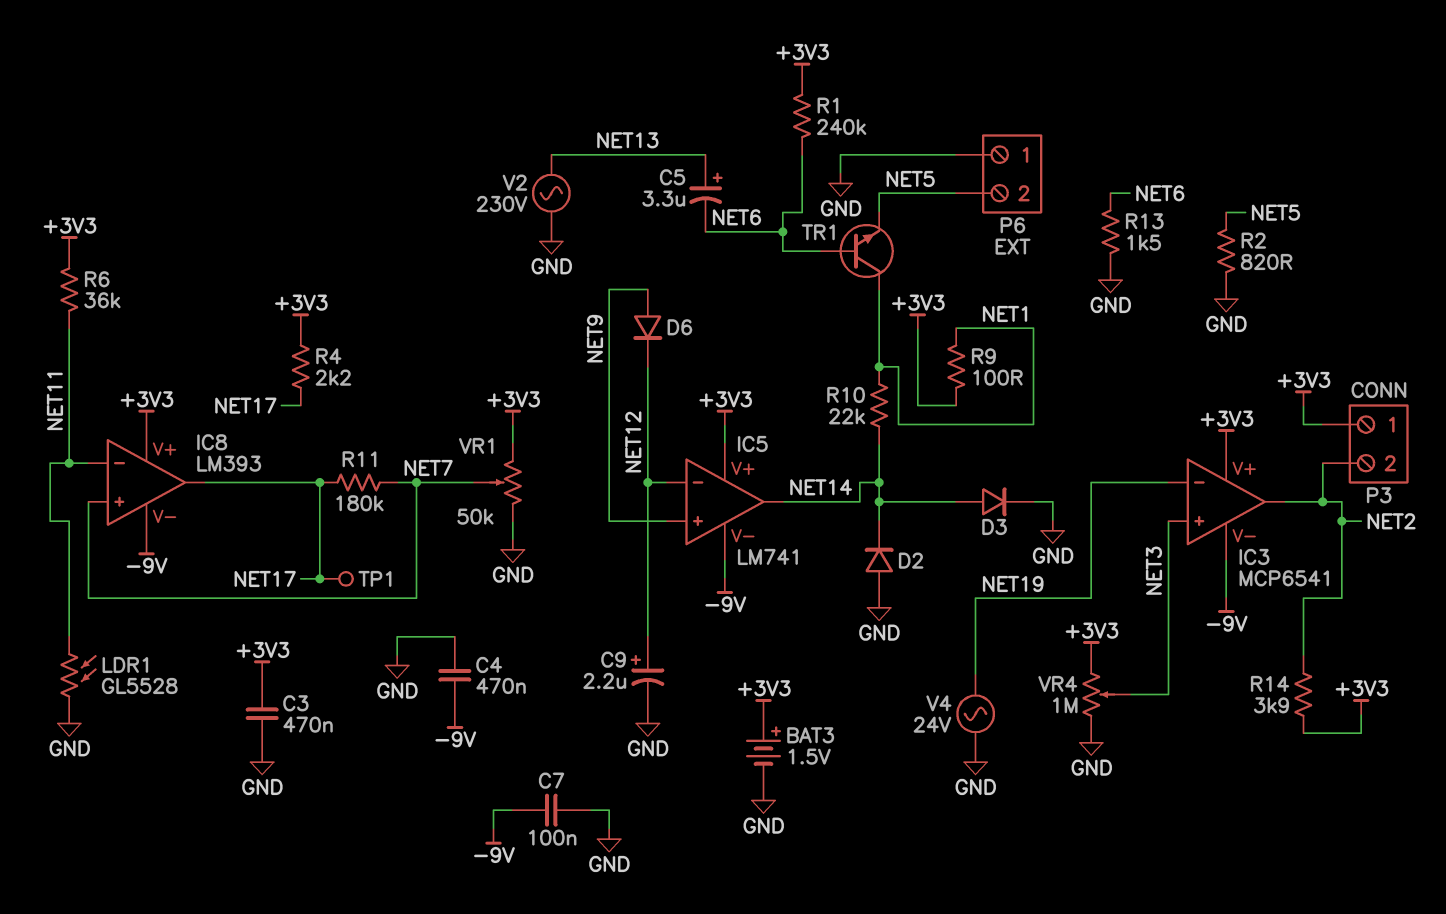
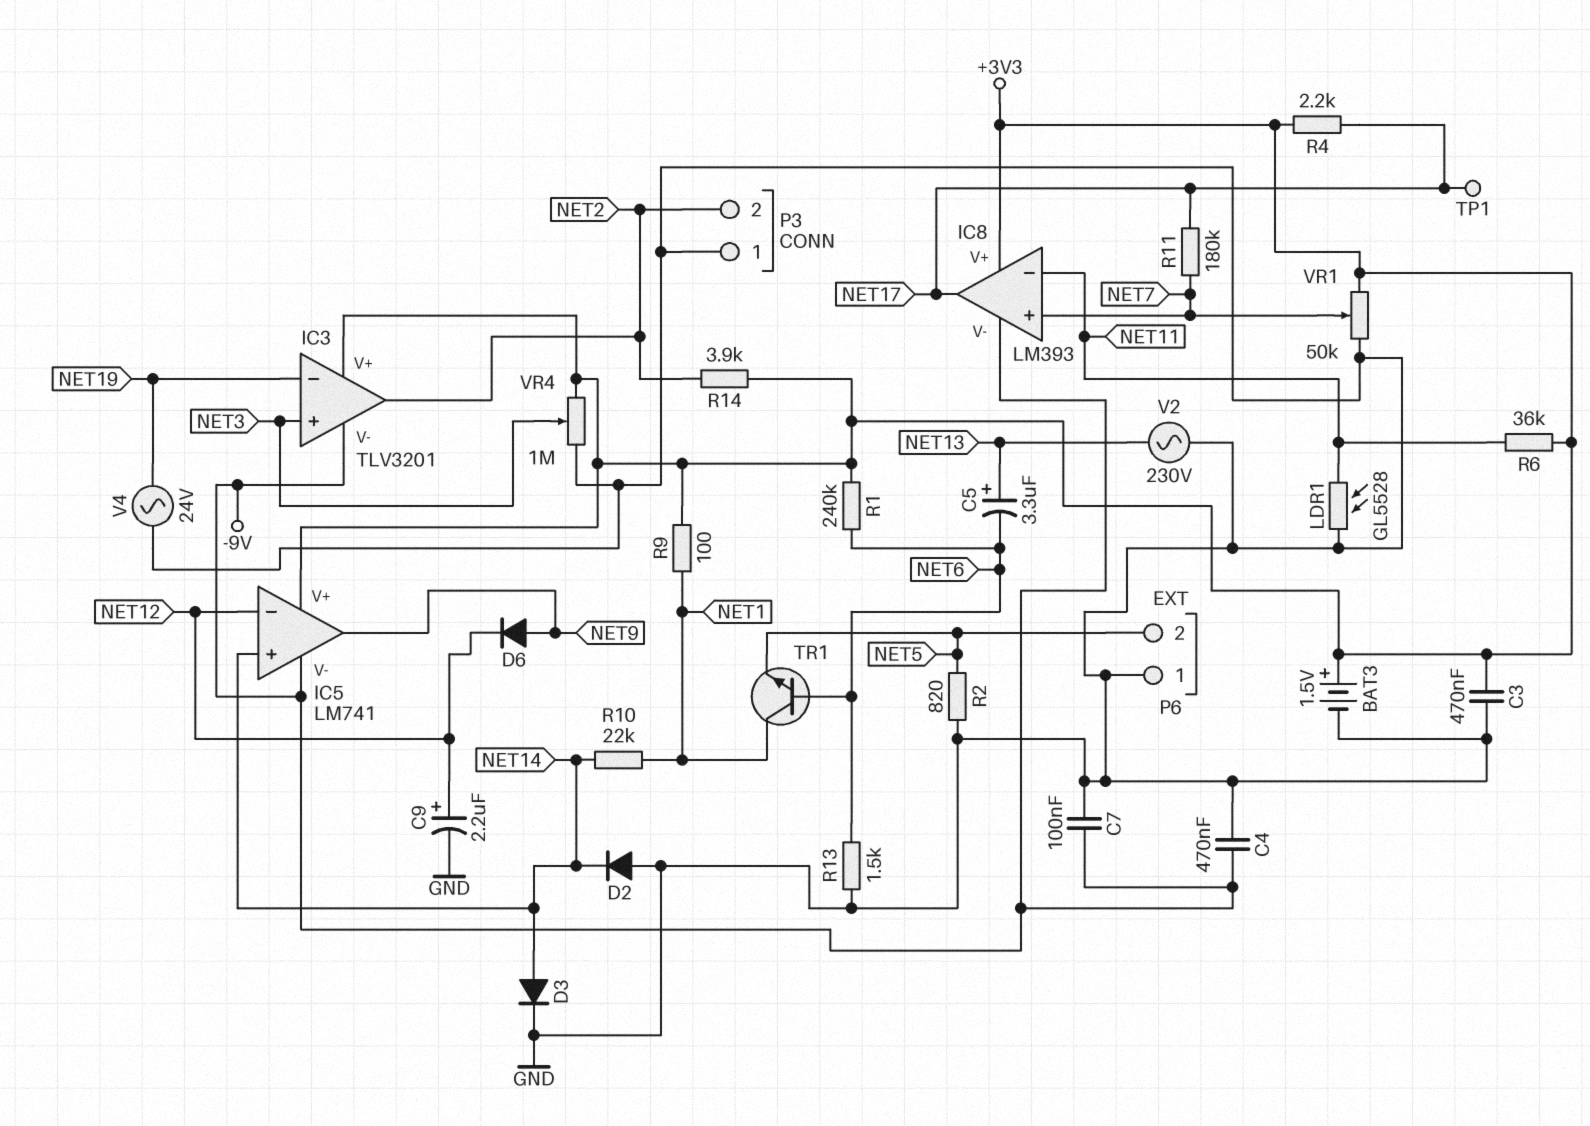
IC3: MCP6541 -> TLV3201
IC5 pin in+: NET9 -> NET14
IC5 pin out: NET14 -> NET9
P3 pin 1: +3V3 -> GND

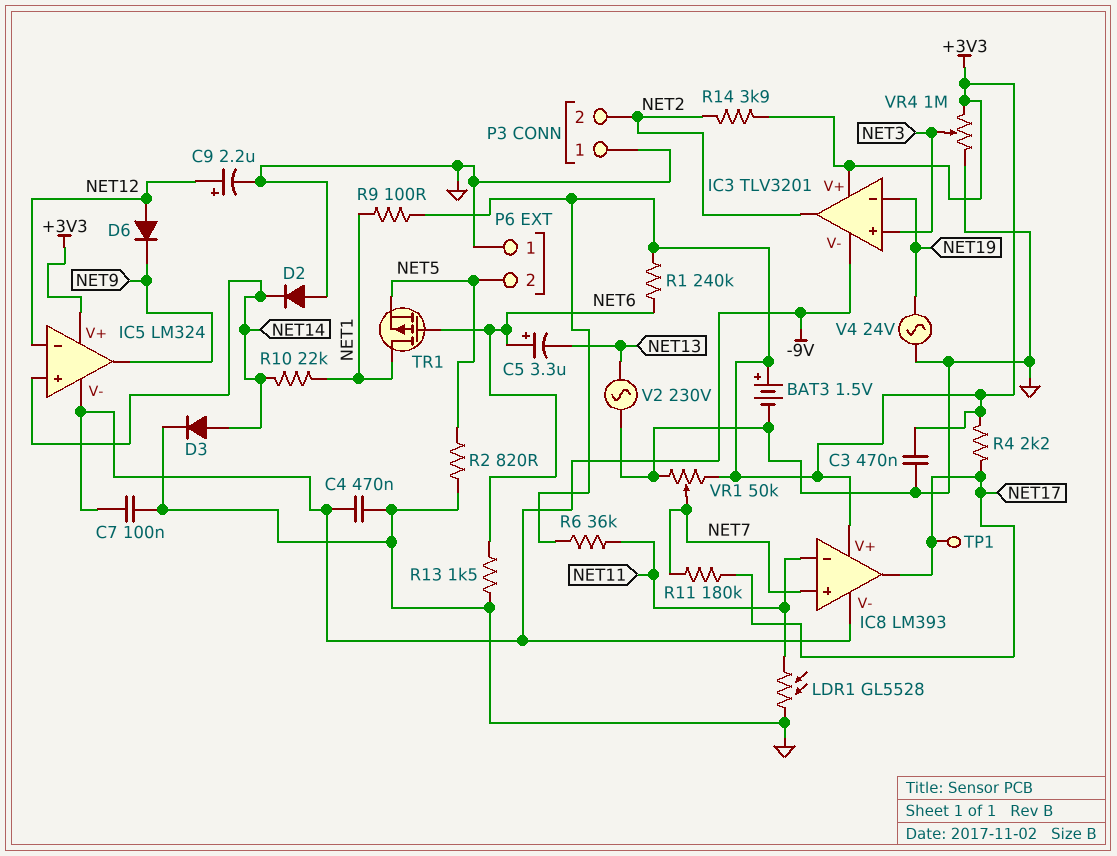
C5: 3.3uF (plus NET13, minus NET6) -> 3.3uF (plus NET6, minus NET13)
D6: diode (A NET9, K NET12) -> diode (A NET12, K NET9)
IC5: LM741 -> LM324
TR1: NPN (B NET6, C NET1, E NET5) -> PMOS (G NET6, D NET1, S NET5)

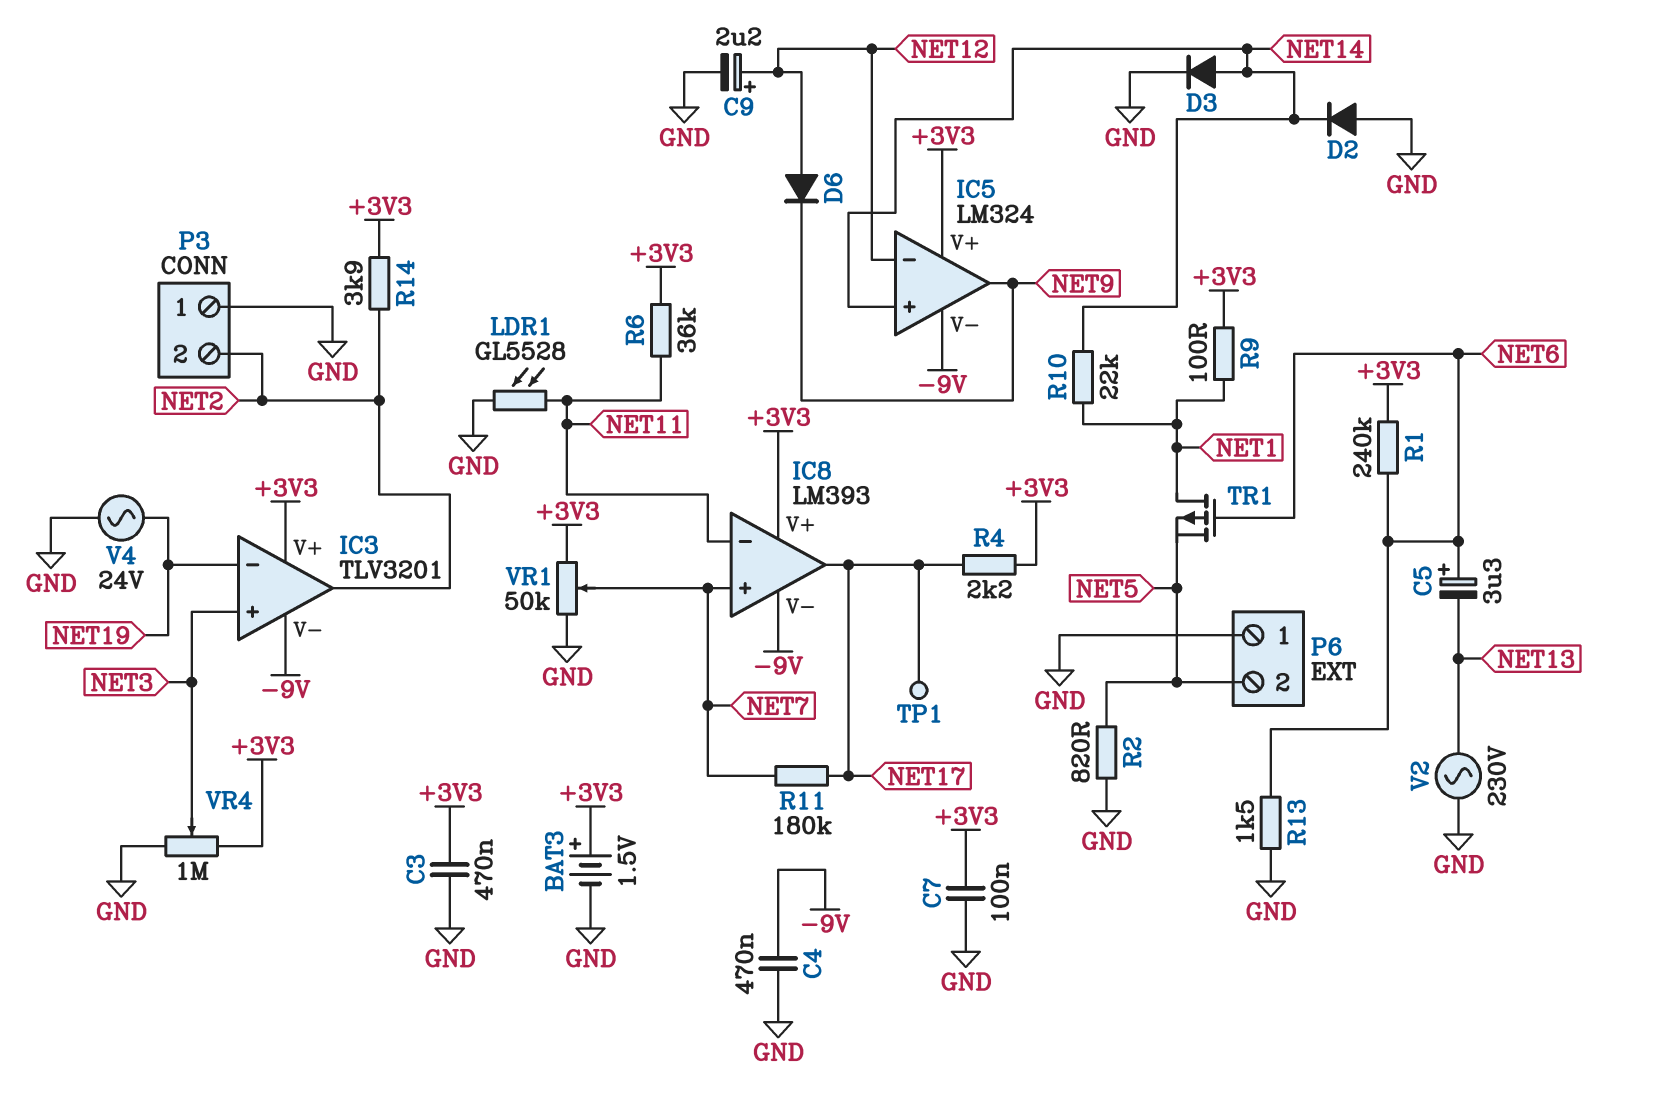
C7: 100nF (-9V, GND) -> 100nF (+3V3, GND)

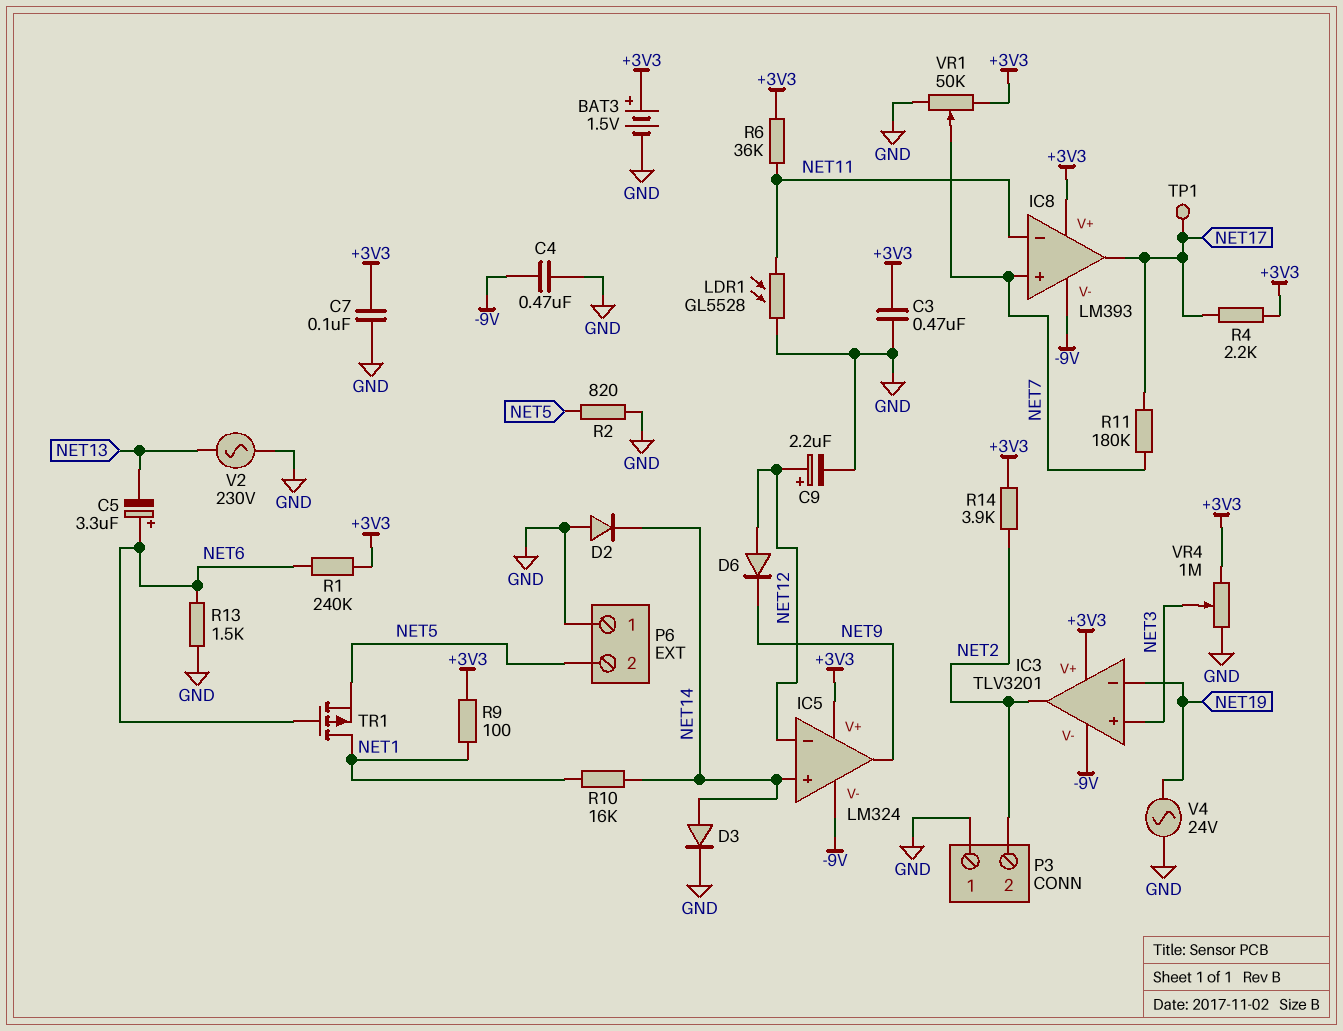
R10: 22k (NET1, NET14) -> 16k (NET1, NET14)

